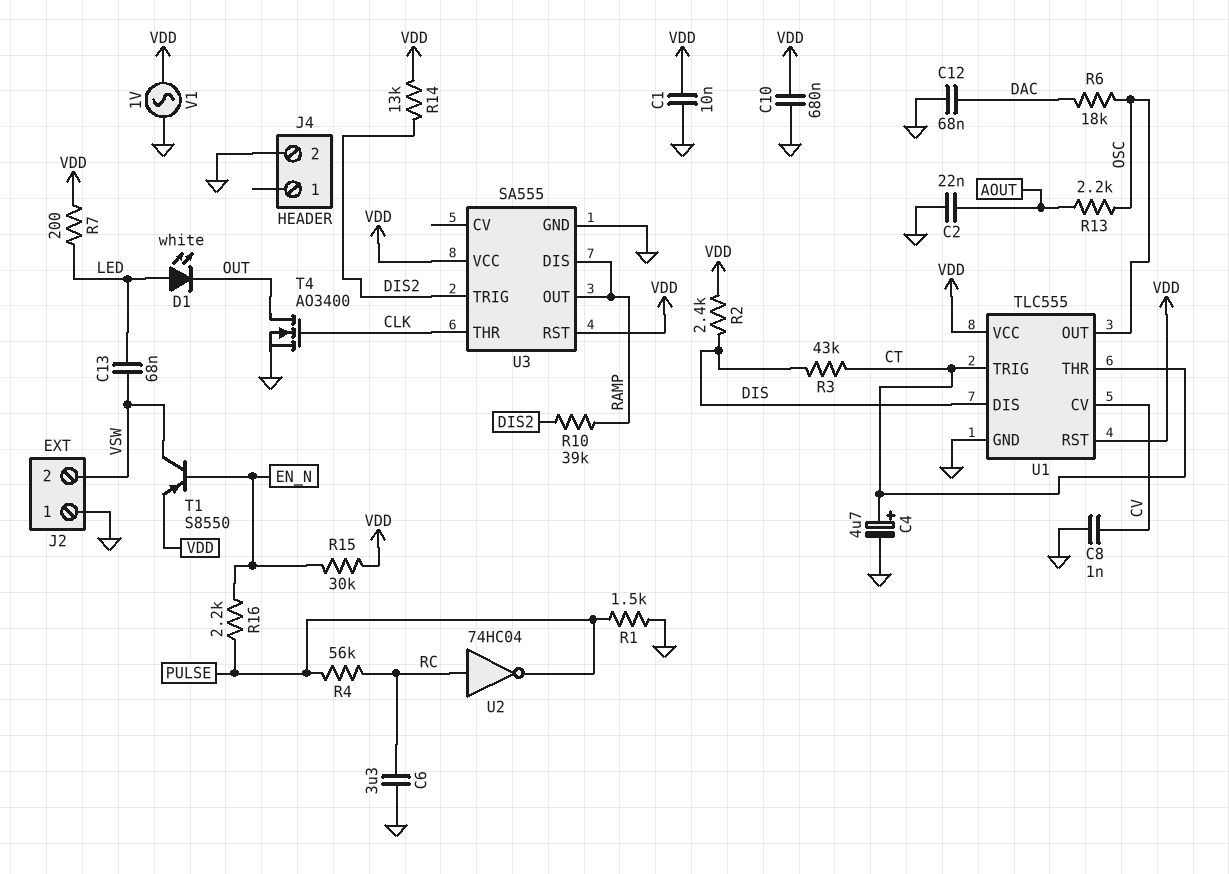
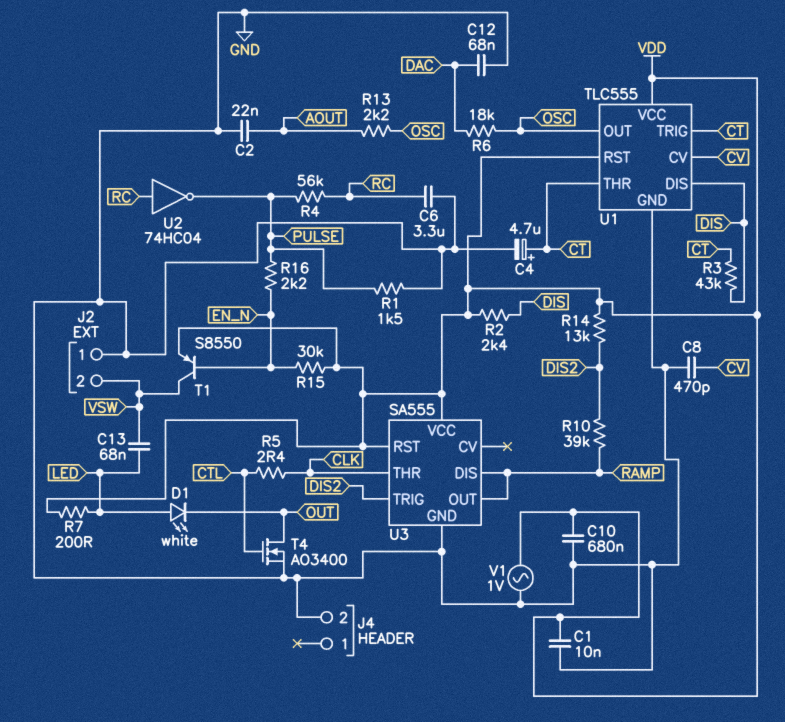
C8: 1nF (CV, GND) -> 470pF (CV, GND)
R5: none -> 2.4 (CLK, CTL)
T4: NMOS AO3400 (G CLK, D OUT, S GND) -> NMOS AO3400 (G CTL, D OUT, S GND)

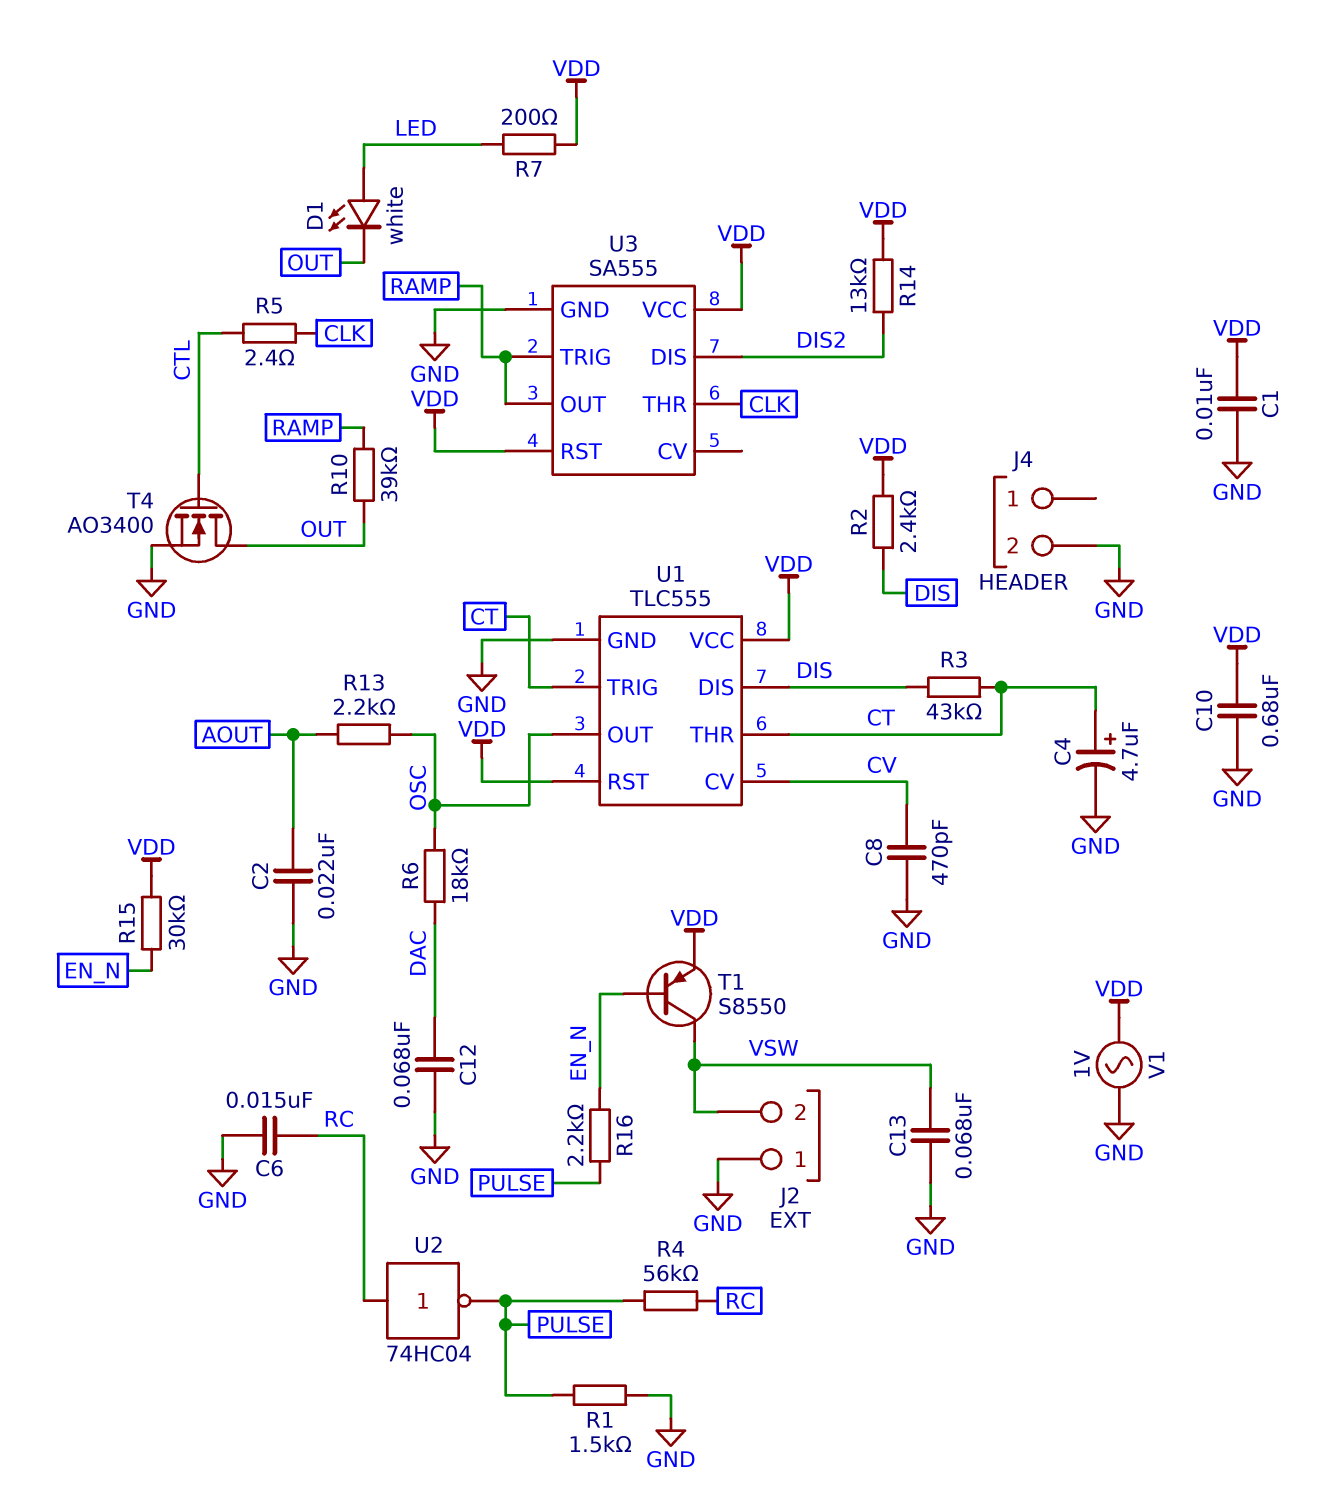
C6: 3.3uF (GND, RC) -> 15nF (GND, RC)
C13: 68nF (LED, VSW) -> 68nF (GND, VSW)
R10: 39k (DIS2, RAMP) -> 39k (OUT, RAMP)
U3 pin DIS: RAMP -> DIS2
U3 pin TRIG: DIS2 -> RAMP

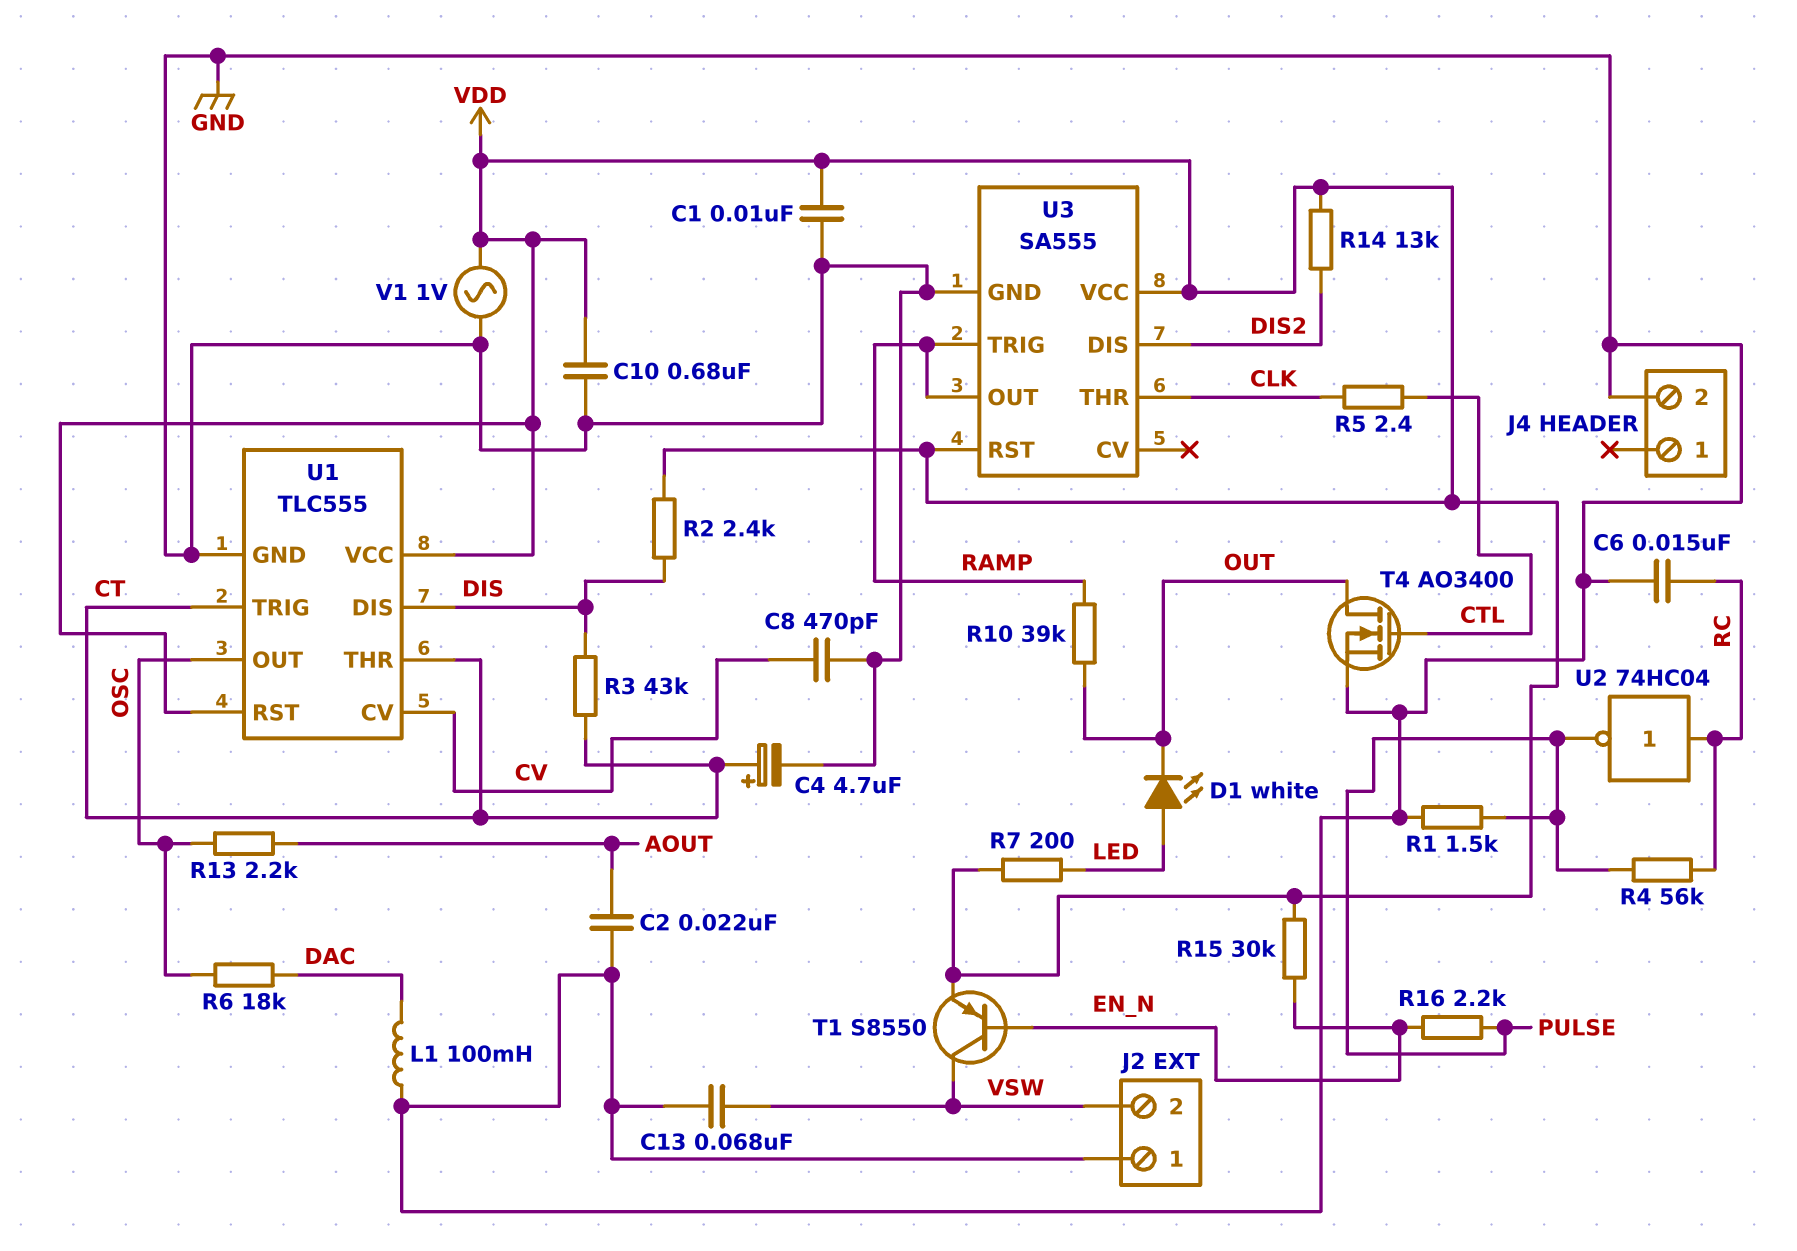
C12: 68nF (DAC, GND) -> none
L1: none -> 100mH (DAC, GND)

